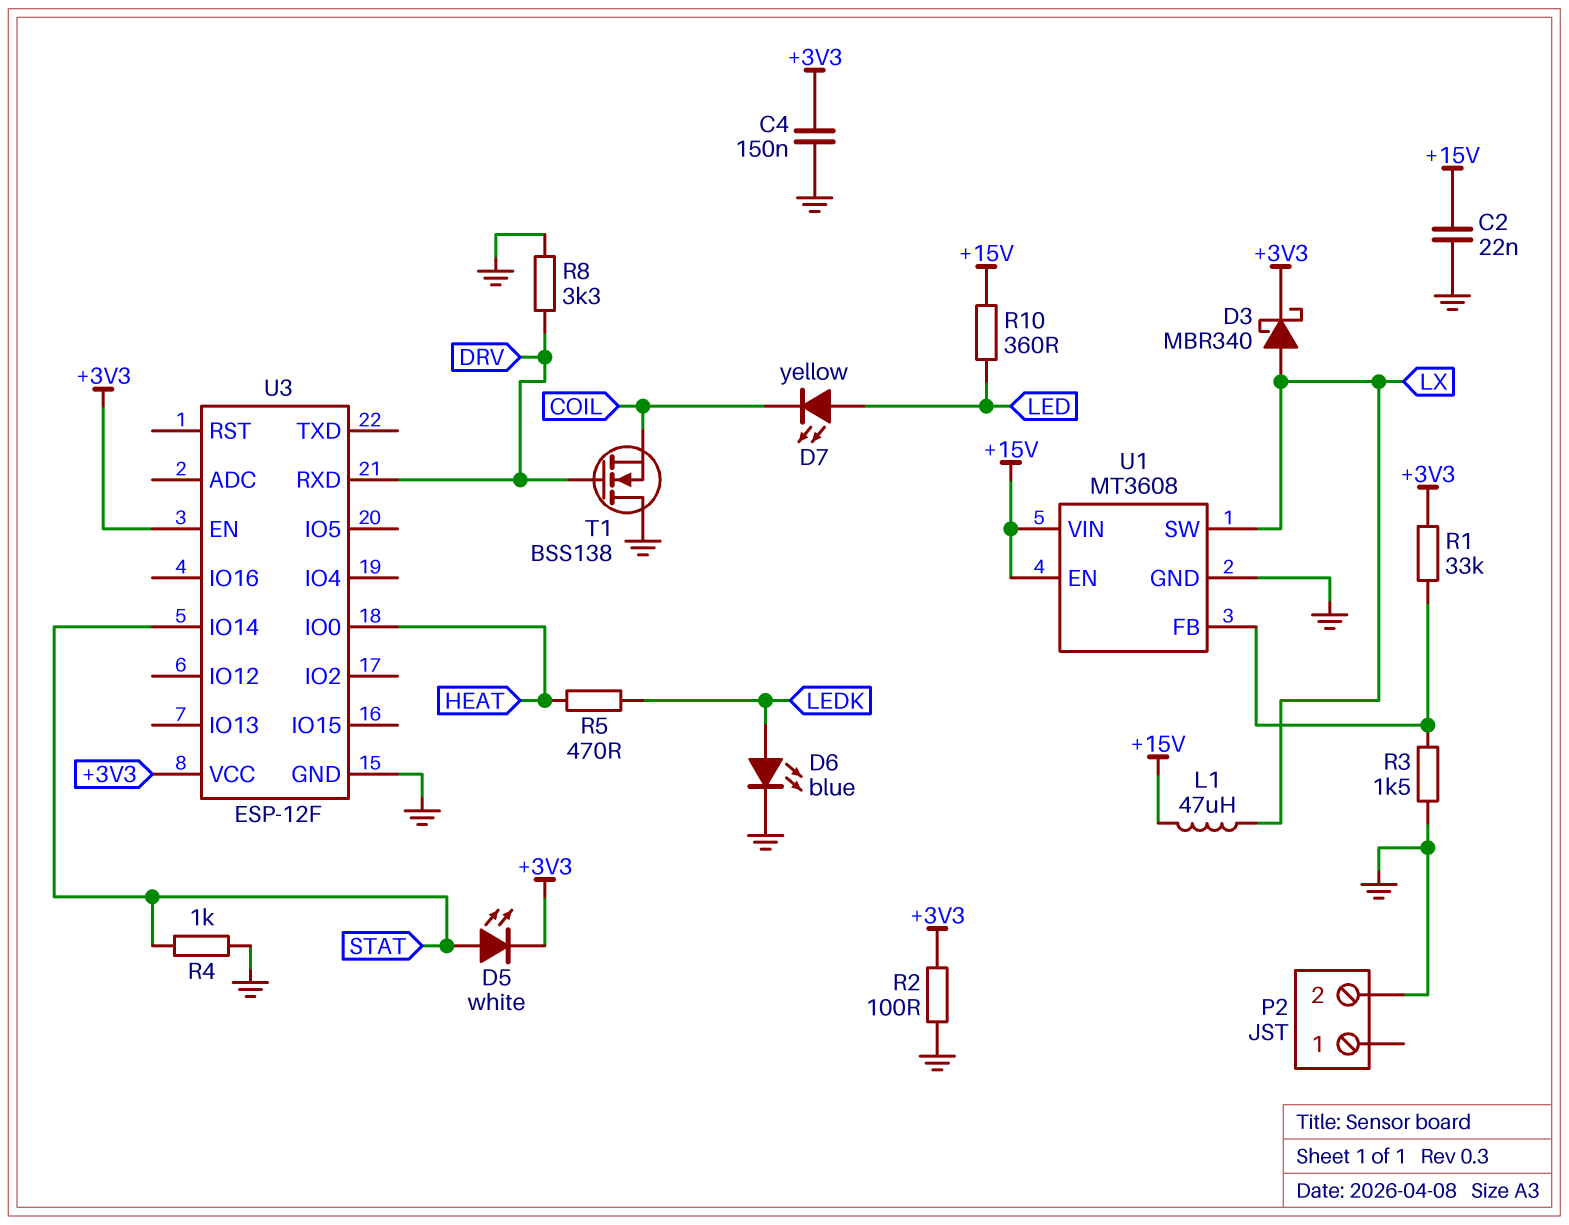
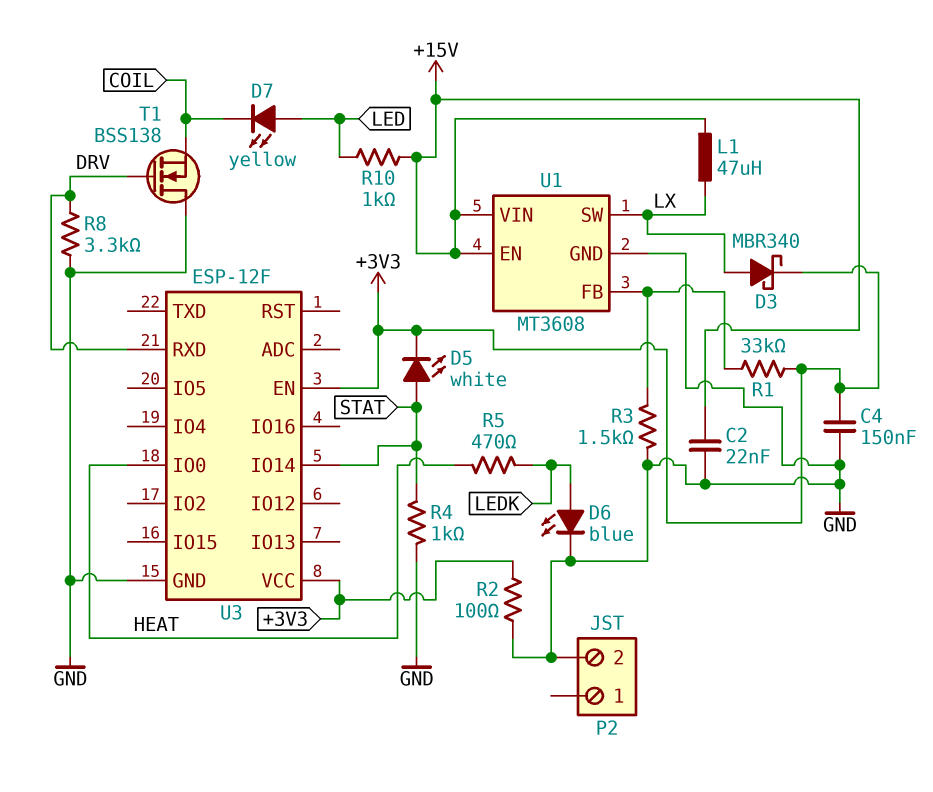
R10: 360 (+15V, LED) -> 1k (+15V, LED)

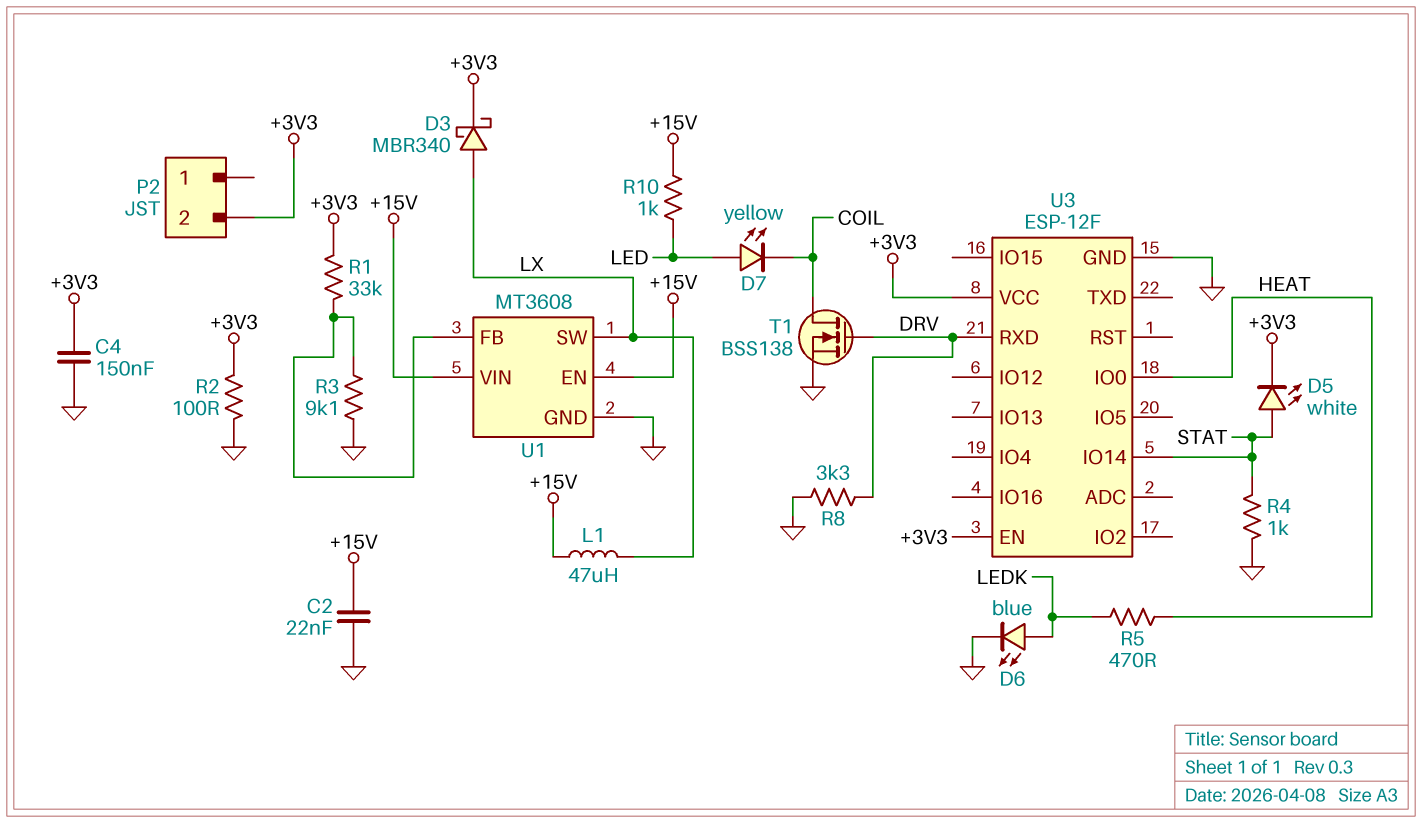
P2 pin 2: GND -> +3V3
R3: 1.5k (GND, U1/FB) -> 9.1k (GND, U1/FB)
T1: NMOS BSS138 (G DRV, D GND, S COIL) -> NMOS BSS138 (G DRV, D COIL, S GND)

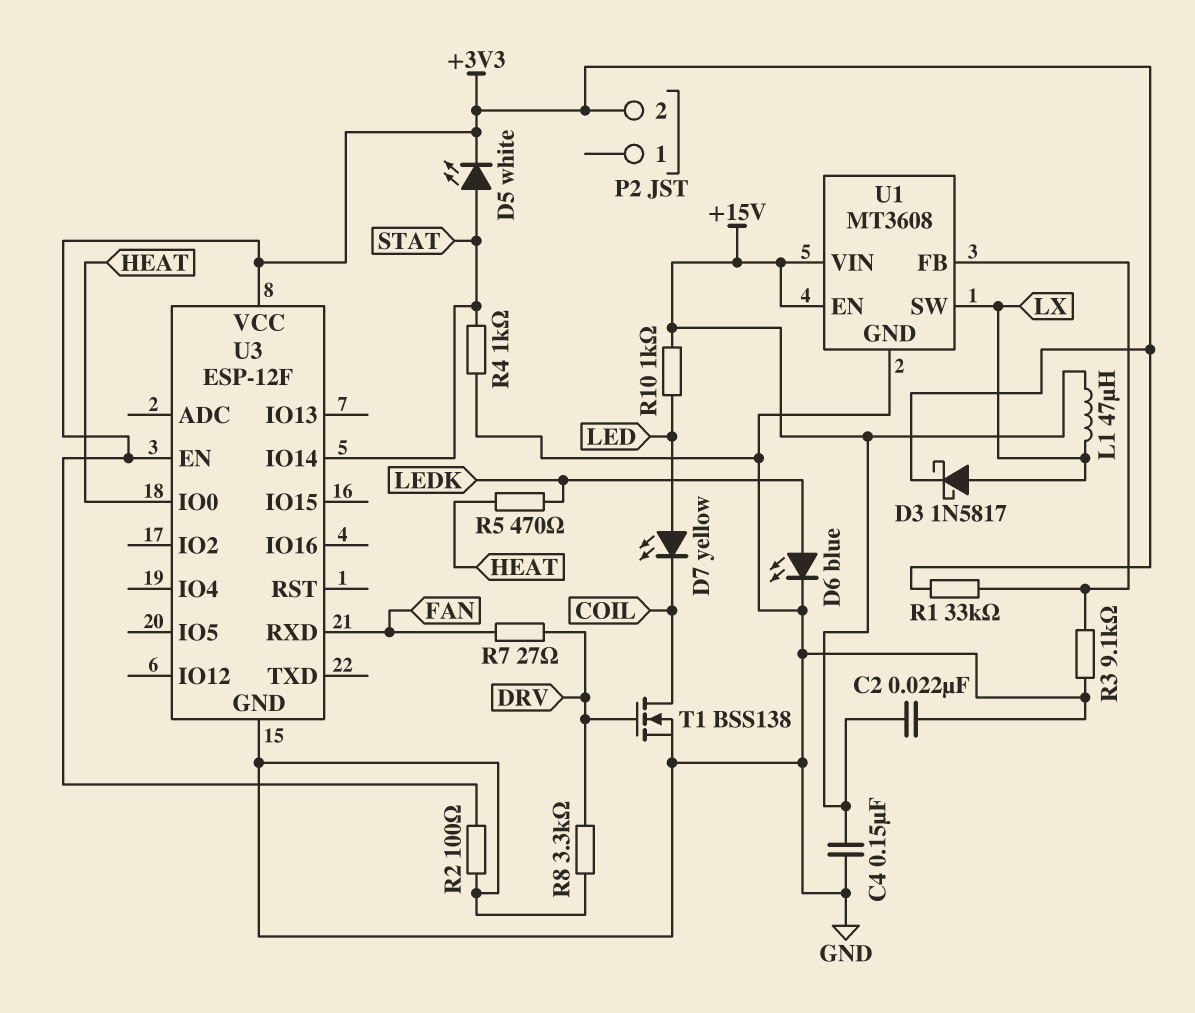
C4: 150nF (+3V3, GND) -> 150nF (+15V, GND)
D3: schottky MBR340 (A LX, K +3V3) -> schottky 1N5817 (A LX, K +3V3)
R7: none -> 27 (DRV, FAN)
U3 pin RXD: DRV -> FAN

